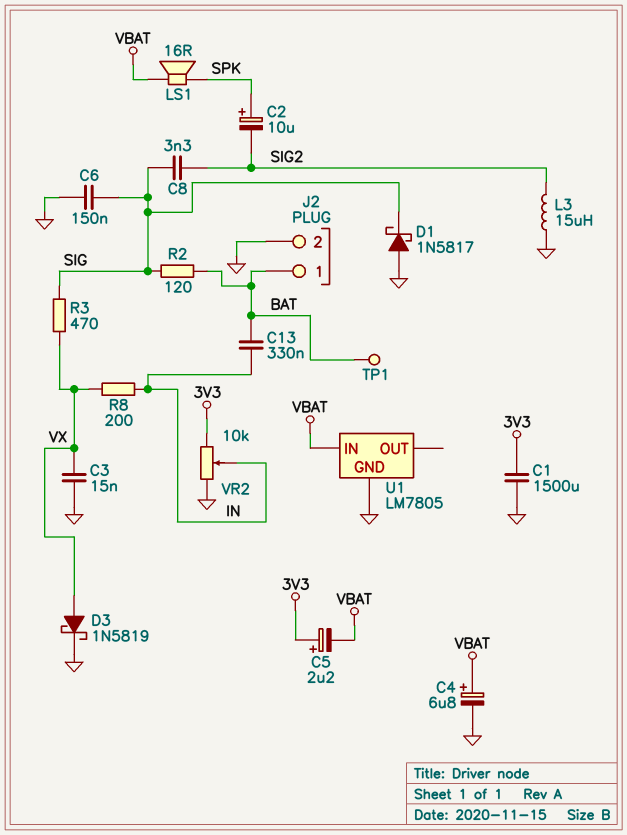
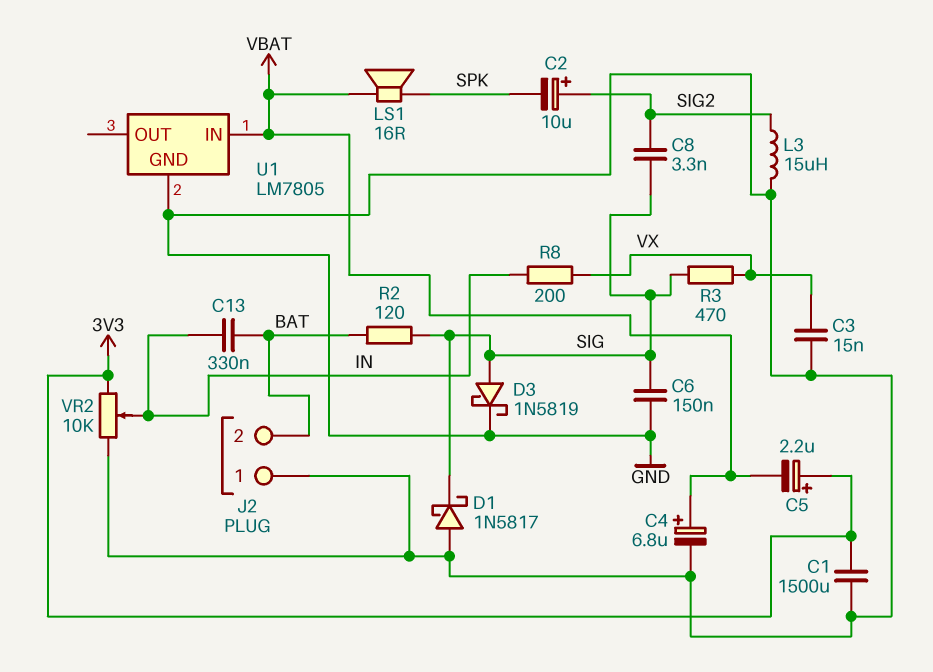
C2: 10uF (plus SPK, minus SIG2) -> 10uF (plus SIG2, minus SPK)
D3: schottky 1N5819 (A VX, K GND) -> schottky 1N5819 (A SIG, K GND)
J2 pin 1: BAT -> GND
J2 pin 2: GND -> BAT
TP1: test point (BAT) -> none

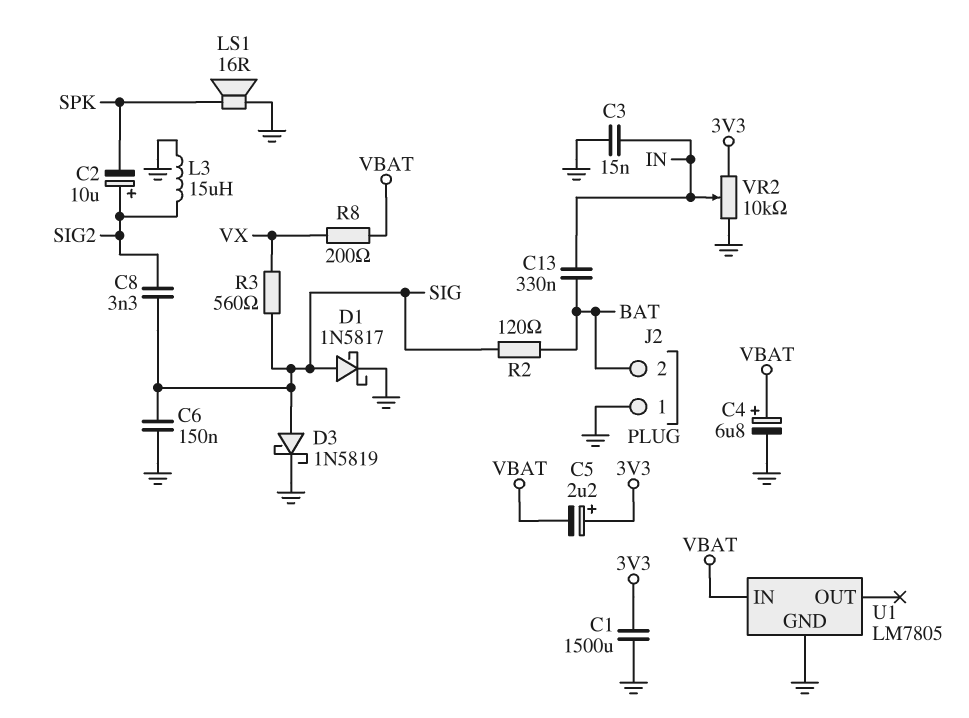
C3: 15nF (GND, VX) -> 15nF (GND, IN)
D1: schottky 1N5817 (A GND, K SIG) -> schottky 1N5817 (A SIG, K GND)
LS1: speaker 16R (SPK, VBAT) -> speaker 16R (GND, SPK)
R3: 470 (SIG, VX) -> 560 (SIG, VX)
R8: 200 (IN, VX) -> 200 (VBAT, VX)

